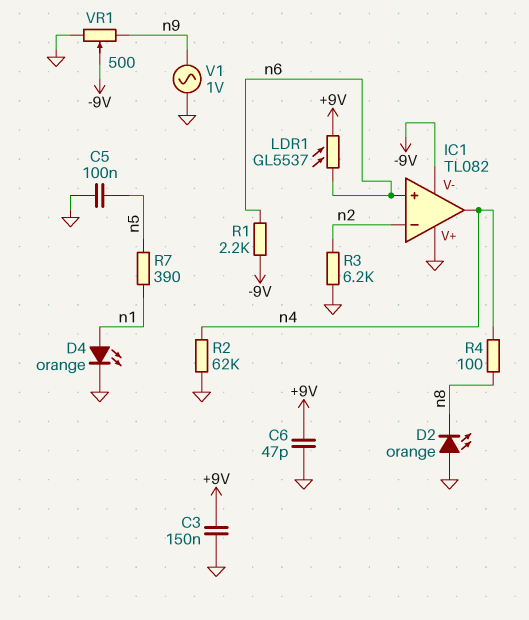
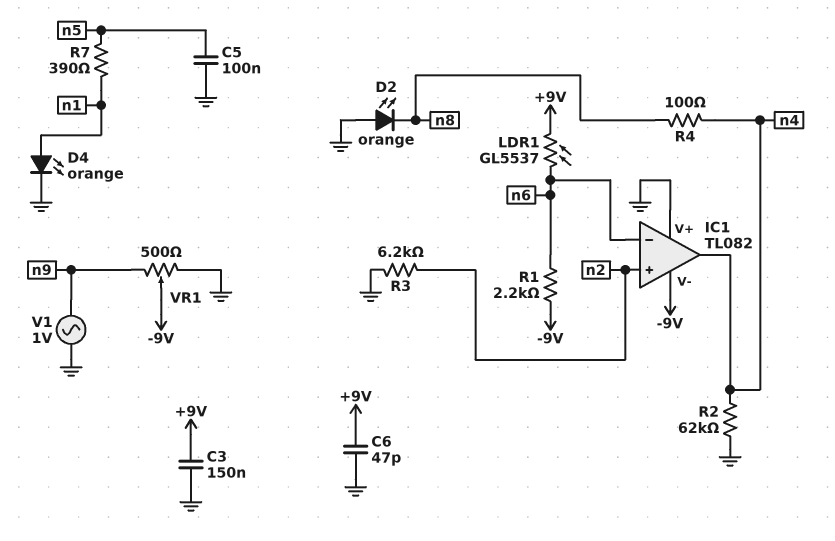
IC1 pin in+: n6 -> n2
IC1 pin in-: n2 -> n6

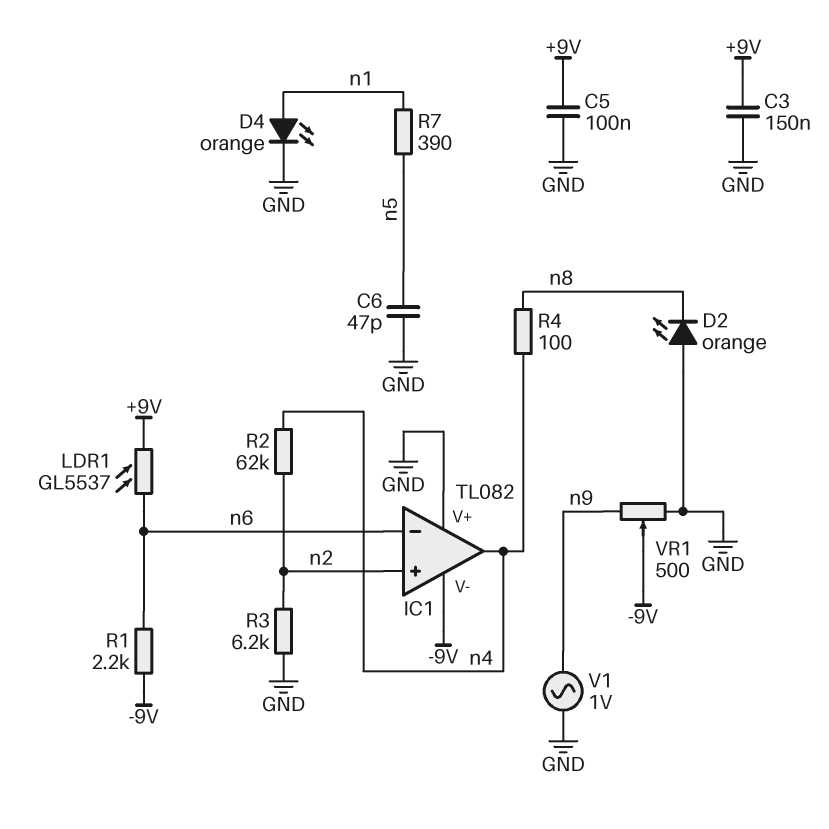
C5: 100nF (GND, n5) -> 100nF (+9V, GND)
C6: 47pF (+9V, GND) -> 47pF (GND, n5)
R2: 62k (GND, n4) -> 62k (n2, n4)

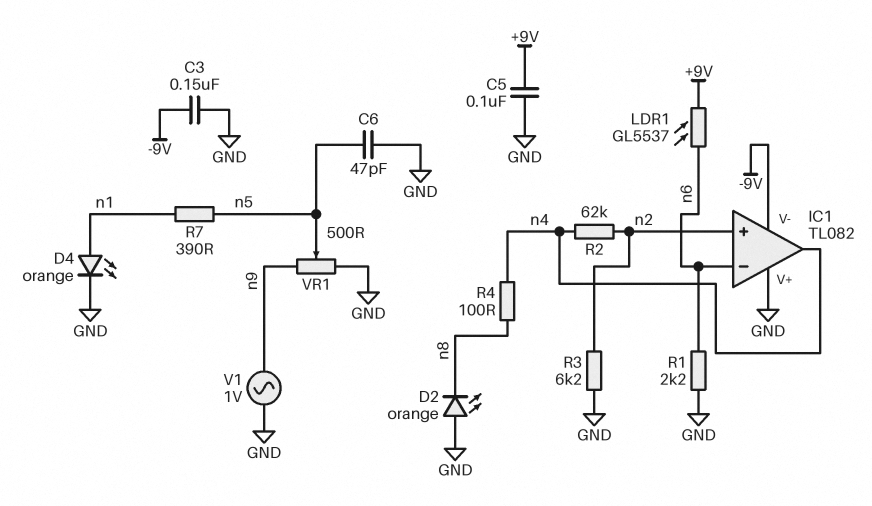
C3: 150nF (+9V, GND) -> 150nF (-9V, GND)
R1: 2.2k (-9V, n6) -> 2.2k (GND, n6)
VR1: 500 (GND, n9, wiper -9V) -> 500 (GND, n9, wiper n5)

